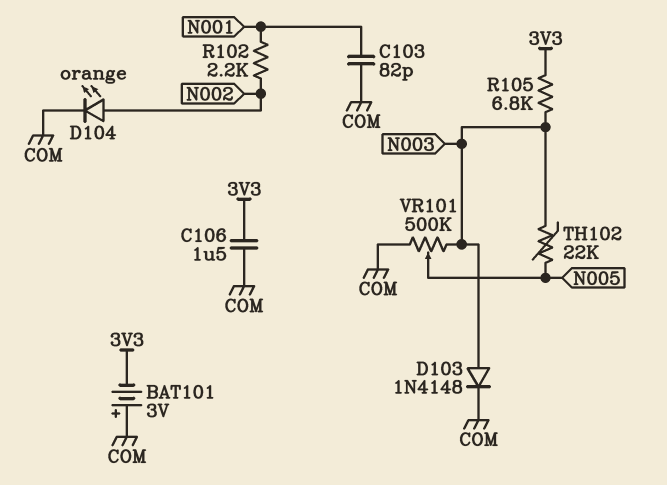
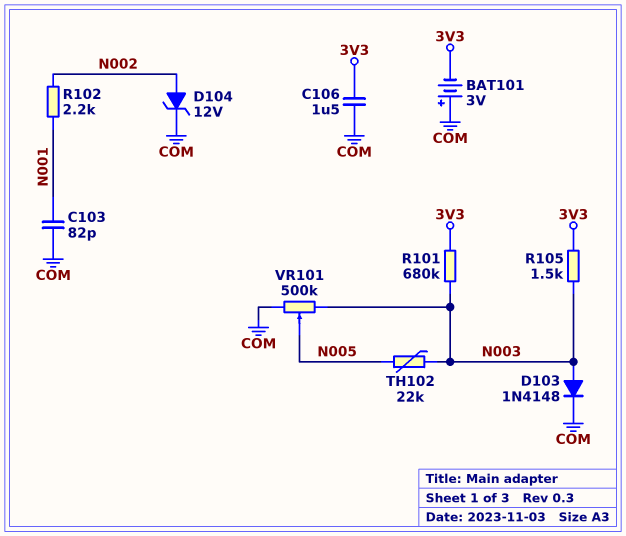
D104: LED orange (A N002, K COM) -> zener 12V (A N002, K COM)
R101: none -> 680k (3V3, N003)
R105: 6.8k (3V3, N003) -> 1.5k (3V3, N003)

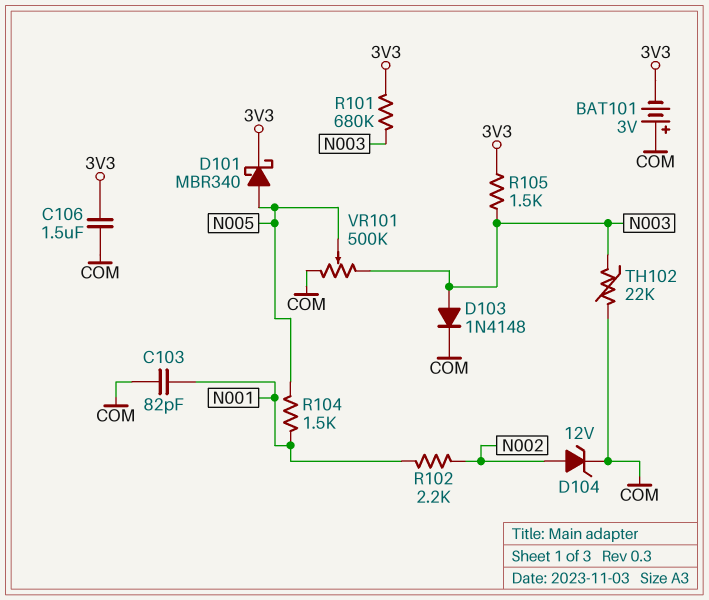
D101: none -> schottky MBR340 (A N005, K 3V3)
R104: none -> 1.5k (N001, N005)
TH102: 22k (N003, N005) -> 22k (COM, N003)

